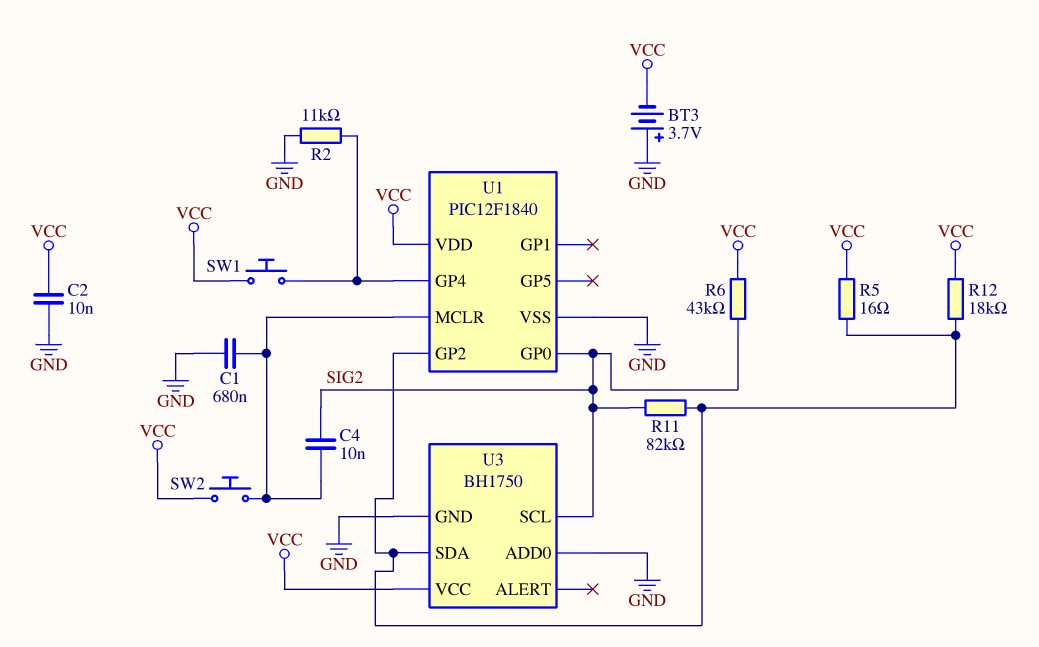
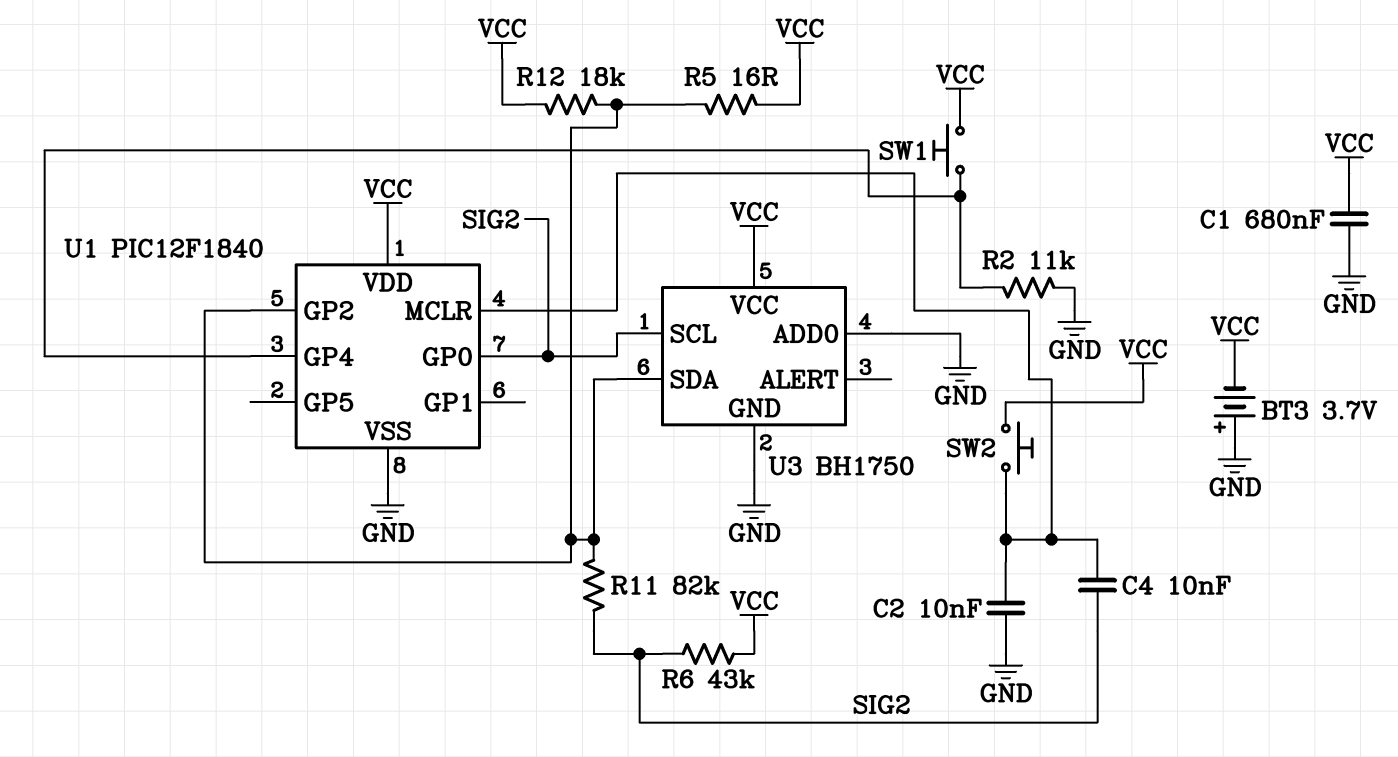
C1: 680nF (GND, U1/MCLR) -> 680nF (GND, VCC)
C2: 10nF (GND, VCC) -> 10nF (GND, U1/MCLR)

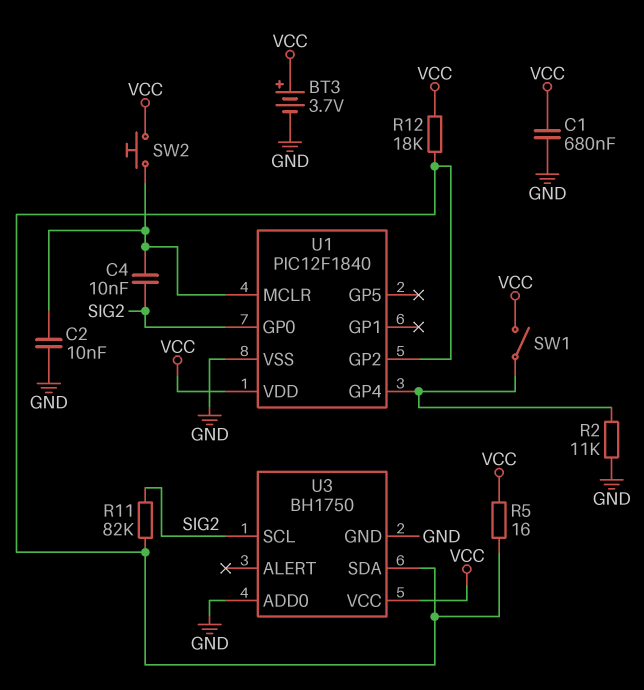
BT3: 3.7V (plus GND, minus VCC) -> 3.7V (plus VCC, minus GND)
R6: 43k (SIG2, VCC) -> none
SW1: button (U1/GP4, VCC) -> switch (U1/GP4, VCC)

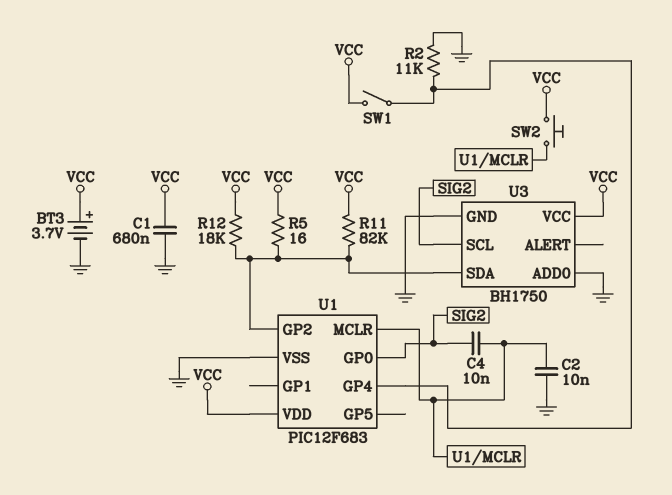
R11: 82k (SIG2, U1/GP2) -> 82k (U1/GP2, VCC)
U1: PIC12F1840 -> PIC12F683

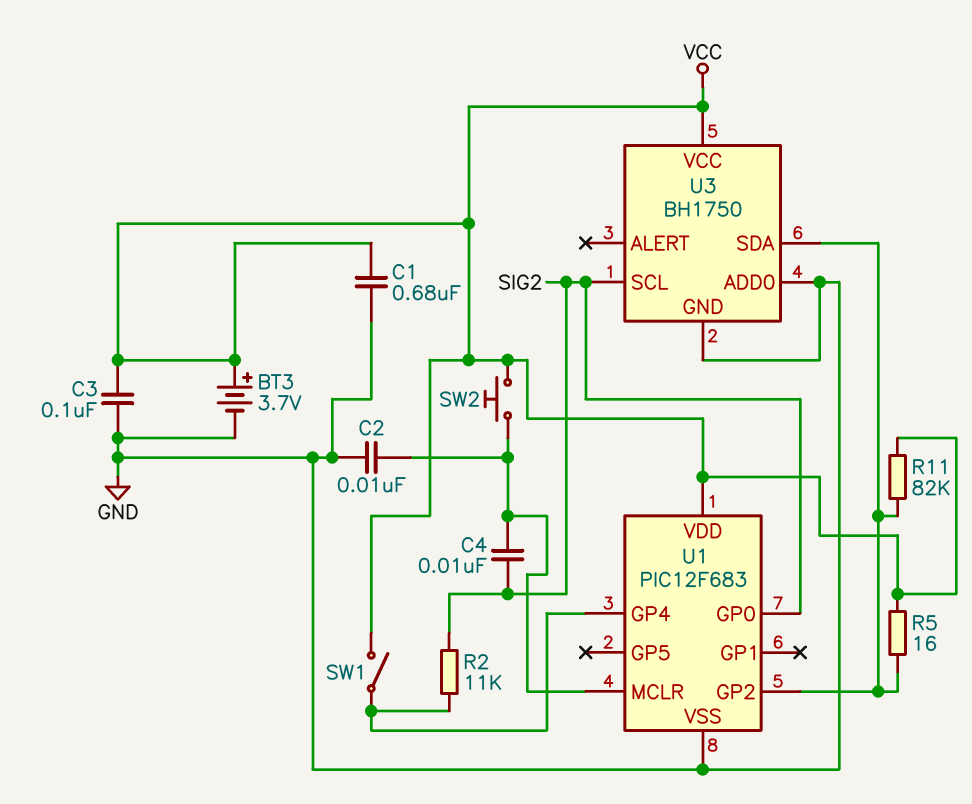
C3: none -> 100nF (GND, VCC)
R2: 11k (GND, U1/GP4) -> 11k (SIG2, U1/GP4)
R12: 18k (U1/GP2, VCC) -> none

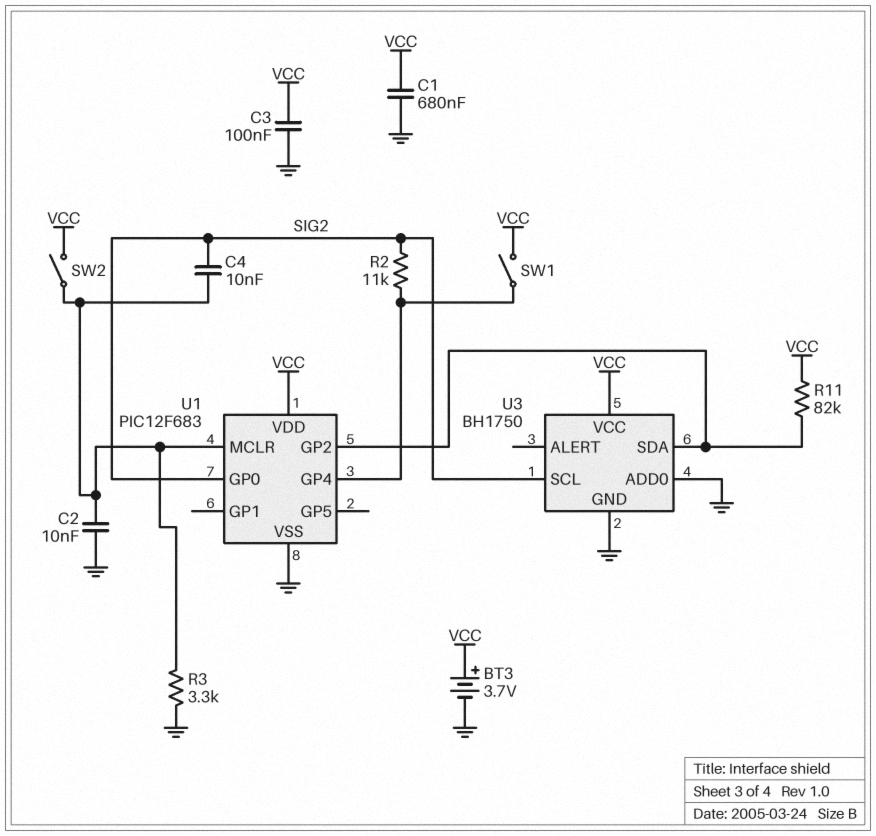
R3: none -> 3.3k (GND, U1/MCLR)
R5: 16 (U1/GP2, VCC) -> none
SW2: button (U1/MCLR, VCC) -> switch (U1/MCLR, VCC)

